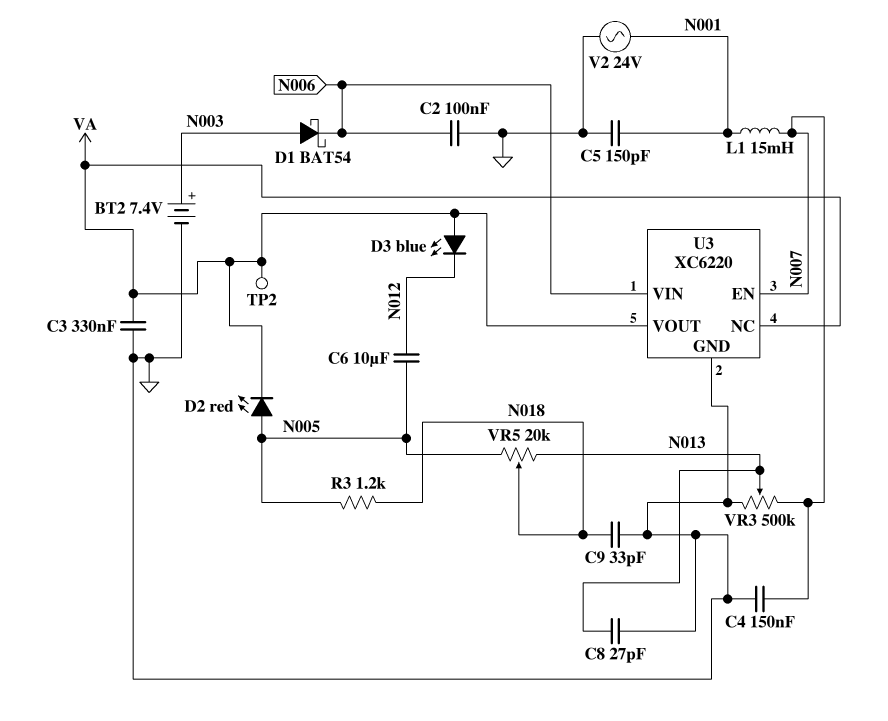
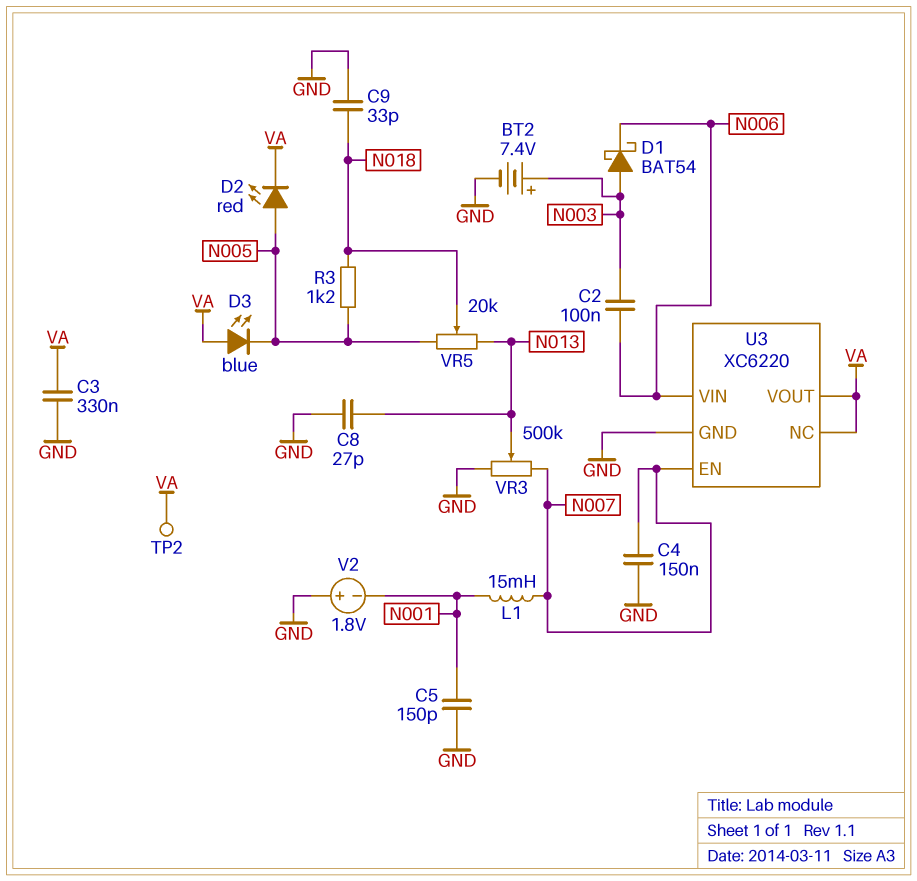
C2: 100nF (GND, N006) -> 100nF (N003, N006)
C6: 10uF (N005, N012) -> none
D3: LED blue (A VA, K N012) -> LED blue (A VA, K N005)
V2: AC 24V (GND, N001) -> 1.8V (plus GND, minus N001)

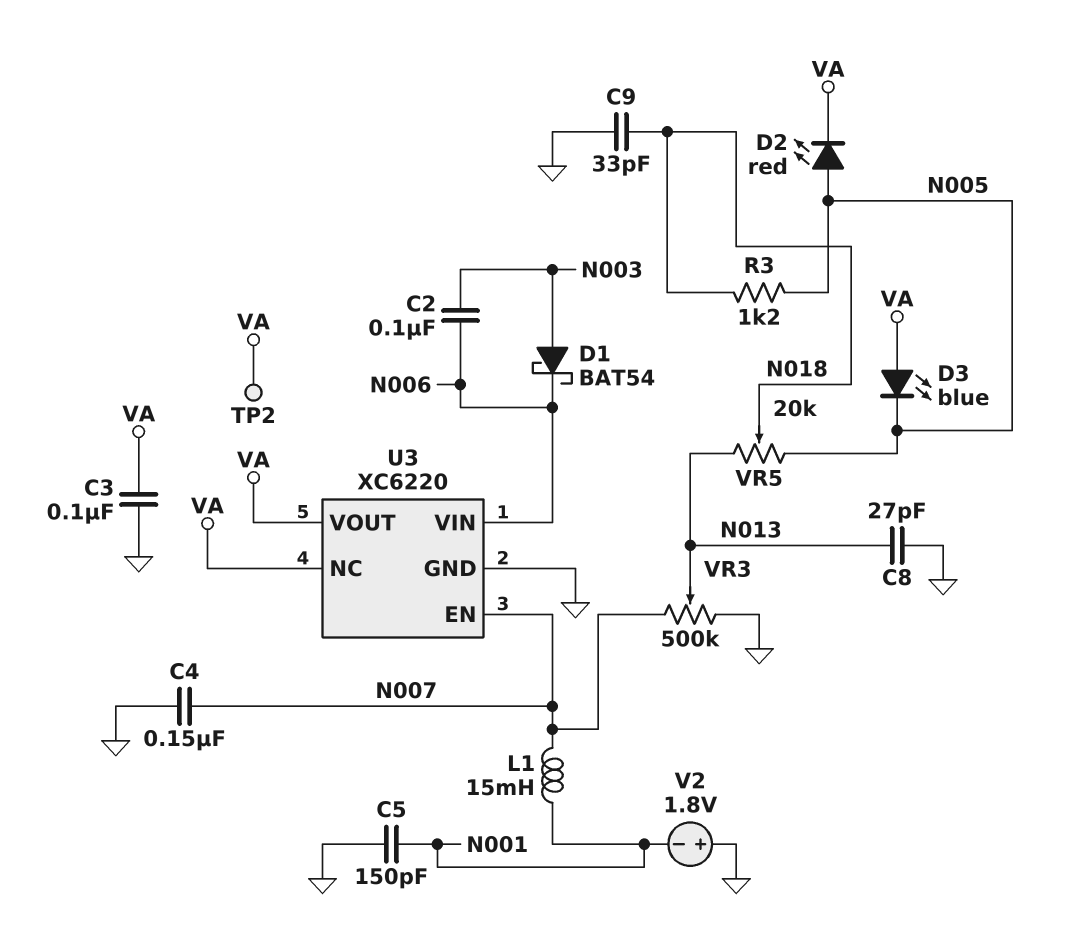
BT2: 7.4V (plus N003, minus GND) -> none
C3: 330nF (GND, VA) -> 100nF (GND, VA)

